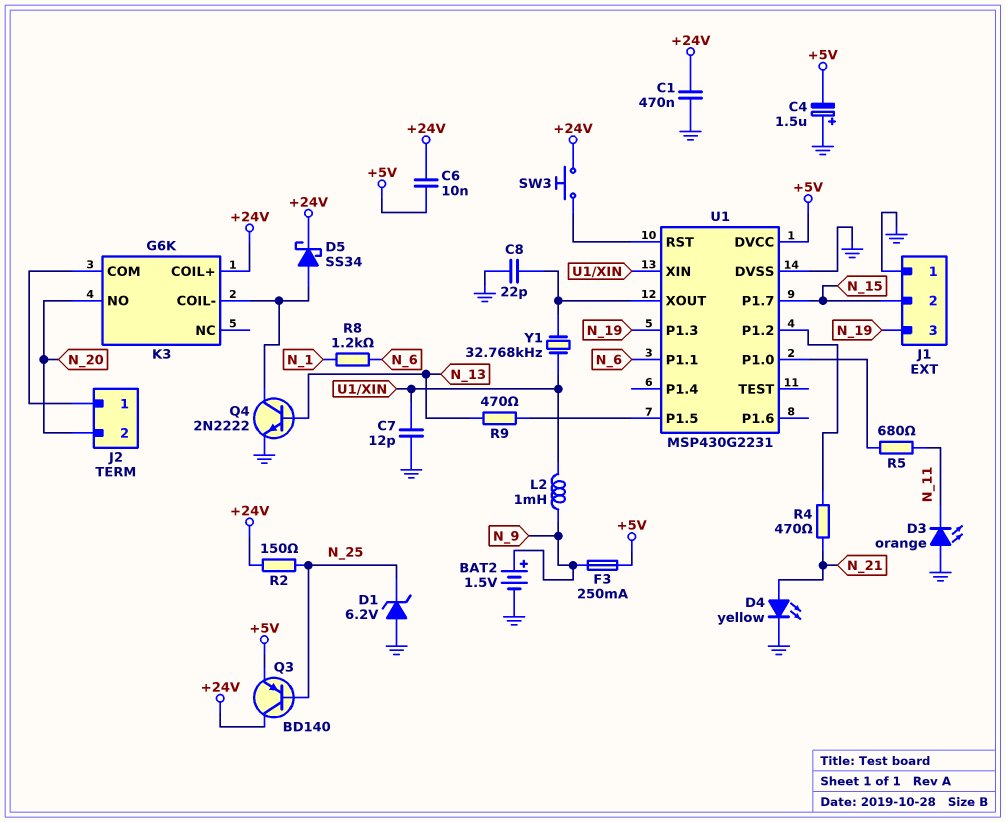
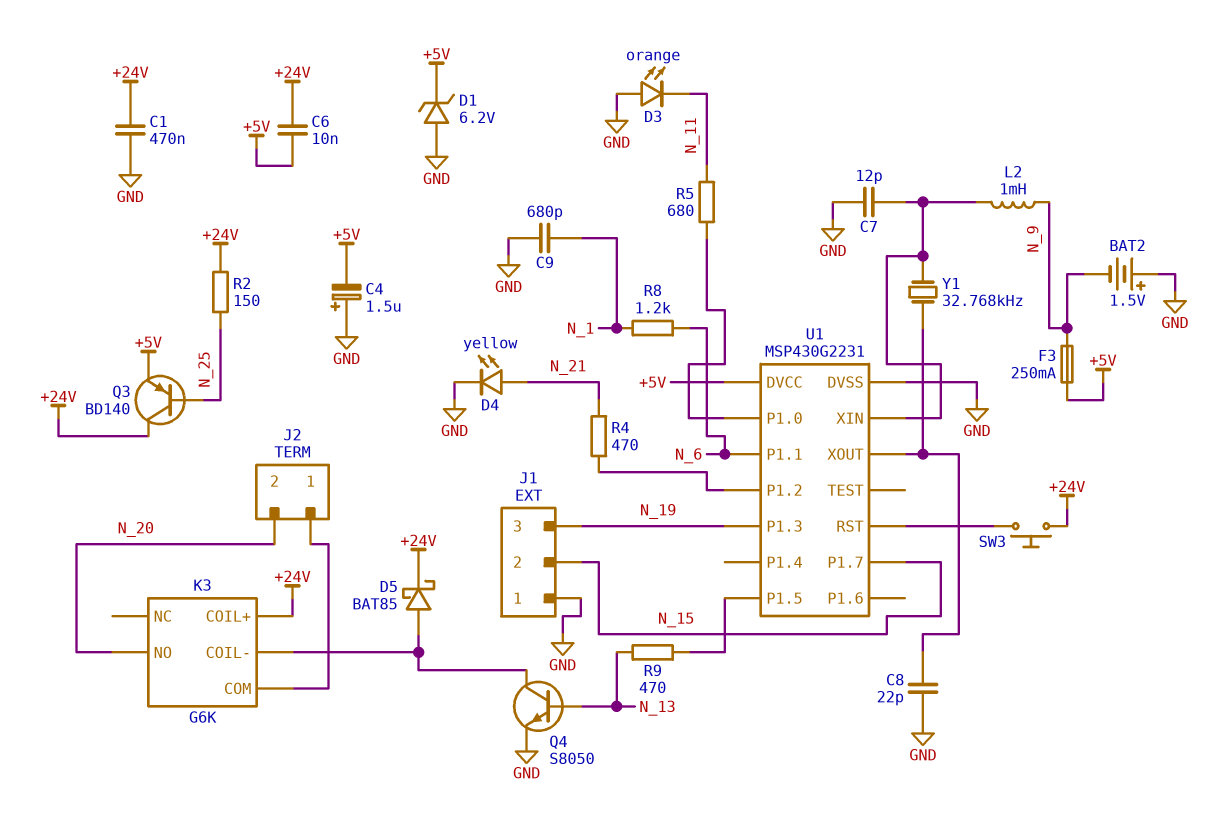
BAT2: 1.5V (plus N_9, minus GND) -> 1.5V (plus GND, minus N_9)
C9: none -> 680pF (GND, N_1)
D1: zener 6.2V (A GND, K N_25) -> zener 6.2V (A GND, K +5V)
D5: schottky SS34 (A K3/COIL-, K +24V) -> schottky BAT85 (A K3/COIL-, K +24V)
Q4: NPN 2N2222 (B N_13, C K3/COIL-, E GND) -> NPN S8050 (B N_13, C K3/COIL-, E GND)

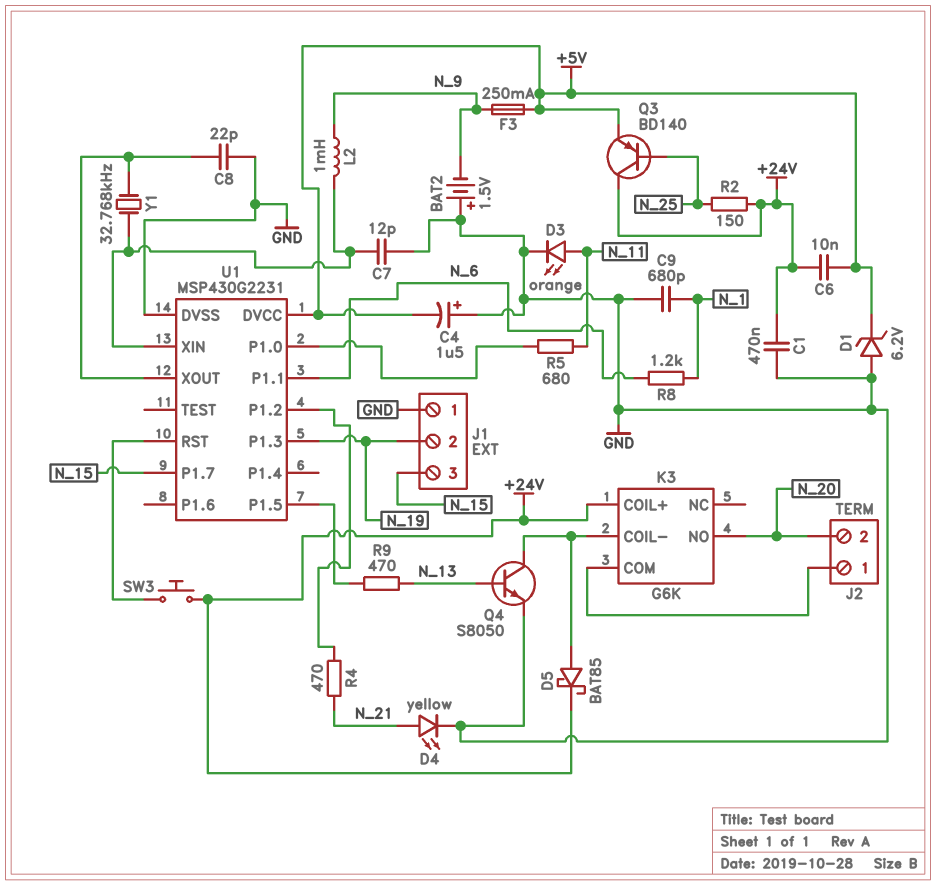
D3: LED orange (A GND, K N_11) -> LED orange (A N_11, K GND)
J1 pin 2: N_15 -> N_19
J1 pin 3: N_19 -> N_15

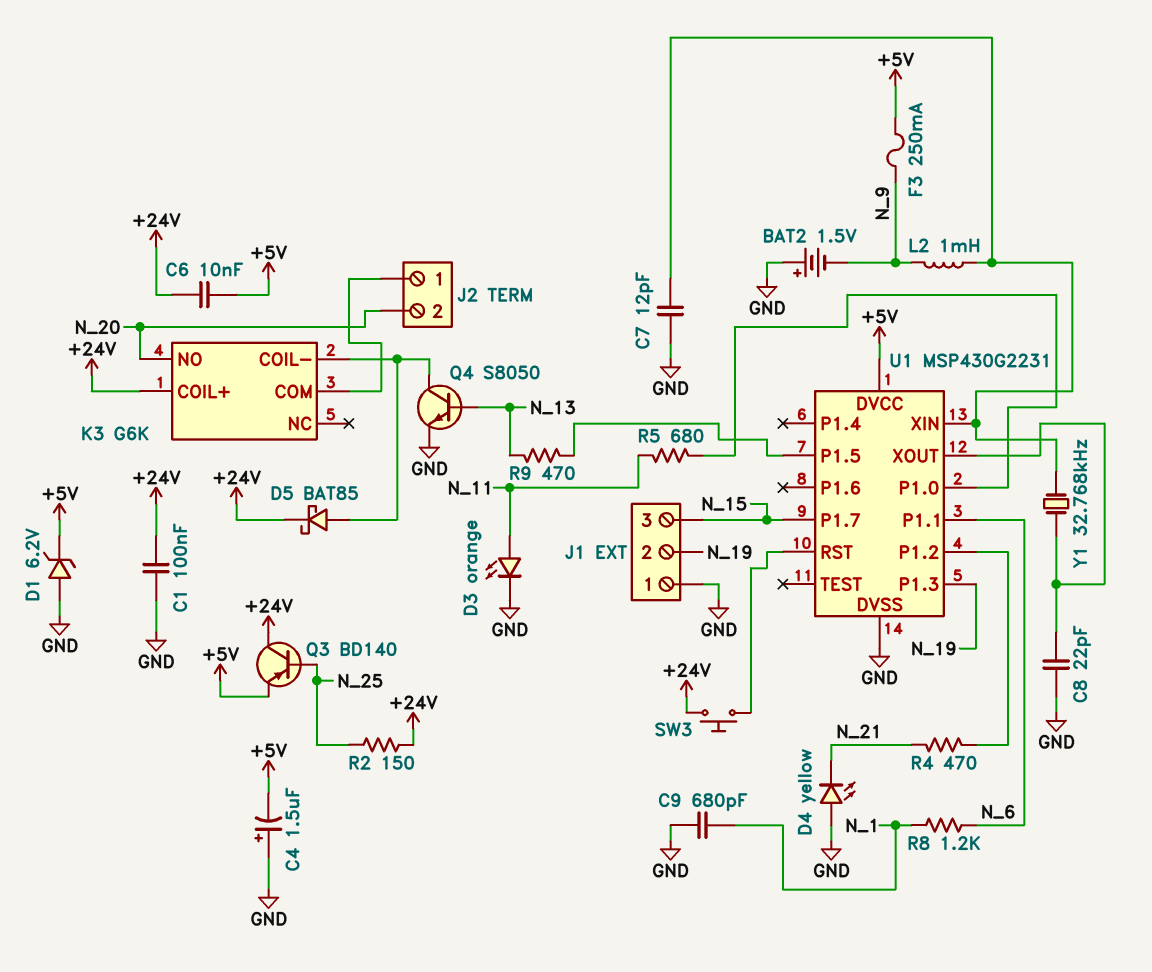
C1: 470nF (+24V, GND) -> 100nF (+24V, GND)
D4: LED yellow (A N_21, K GND) -> LED yellow (A GND, K N_21)

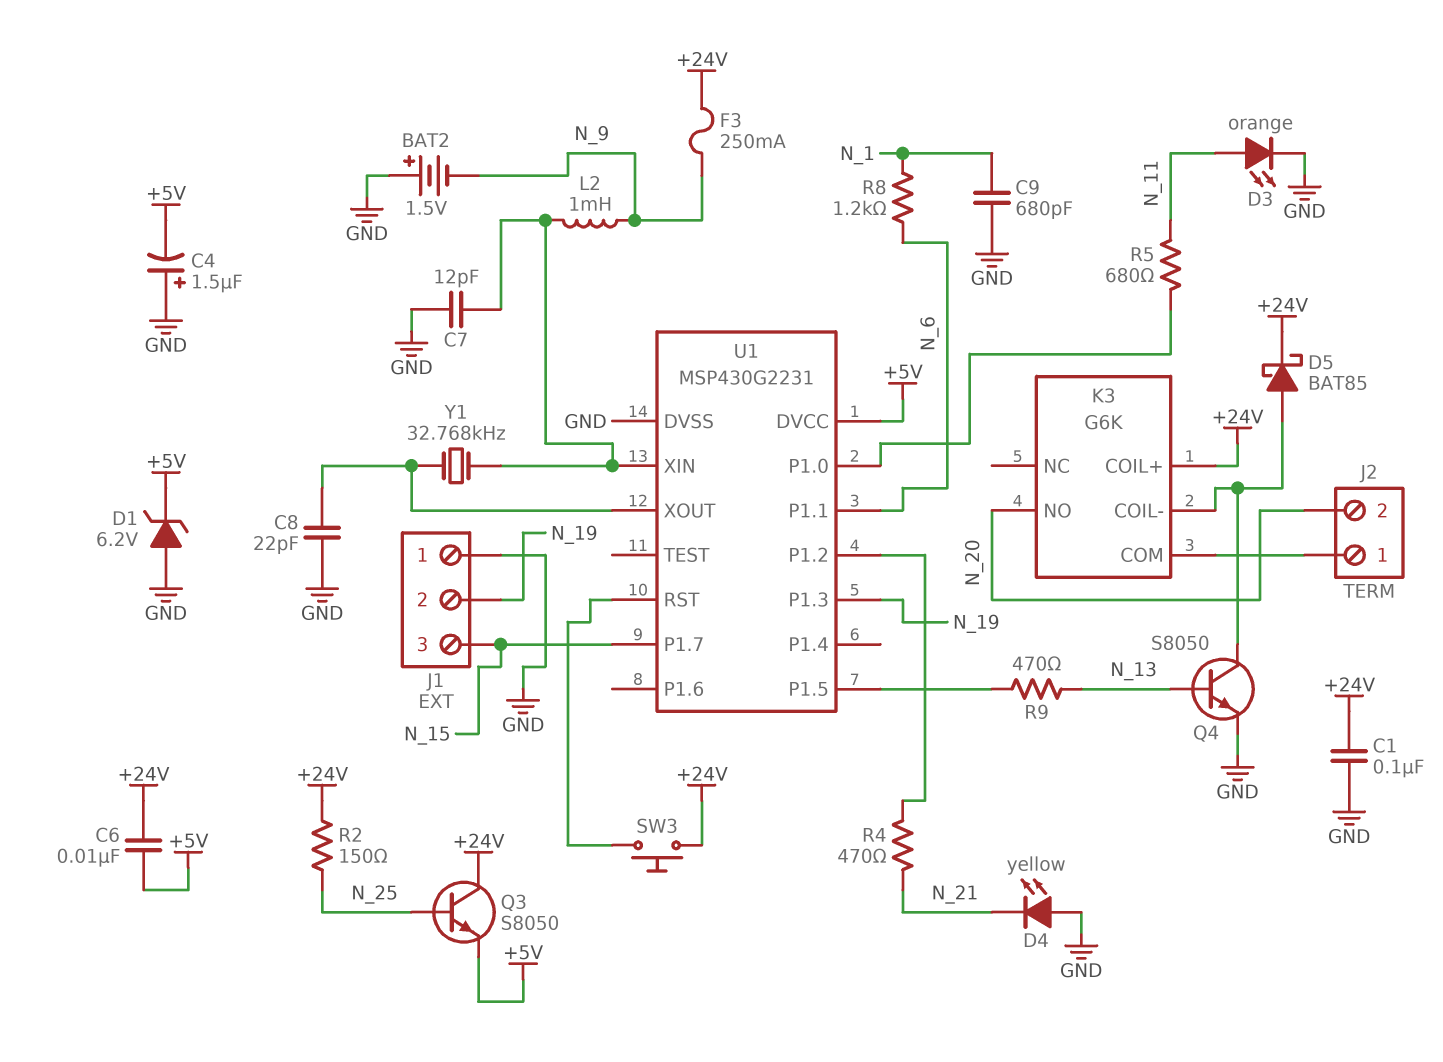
F3: 250mA (+5V, N_9) -> 250mA (+24V, N_9)
Q3: PNP BD140 (B N_25, C +24V, E +5V) -> NPN S8050 (B N_25, C +24V, E +5V)

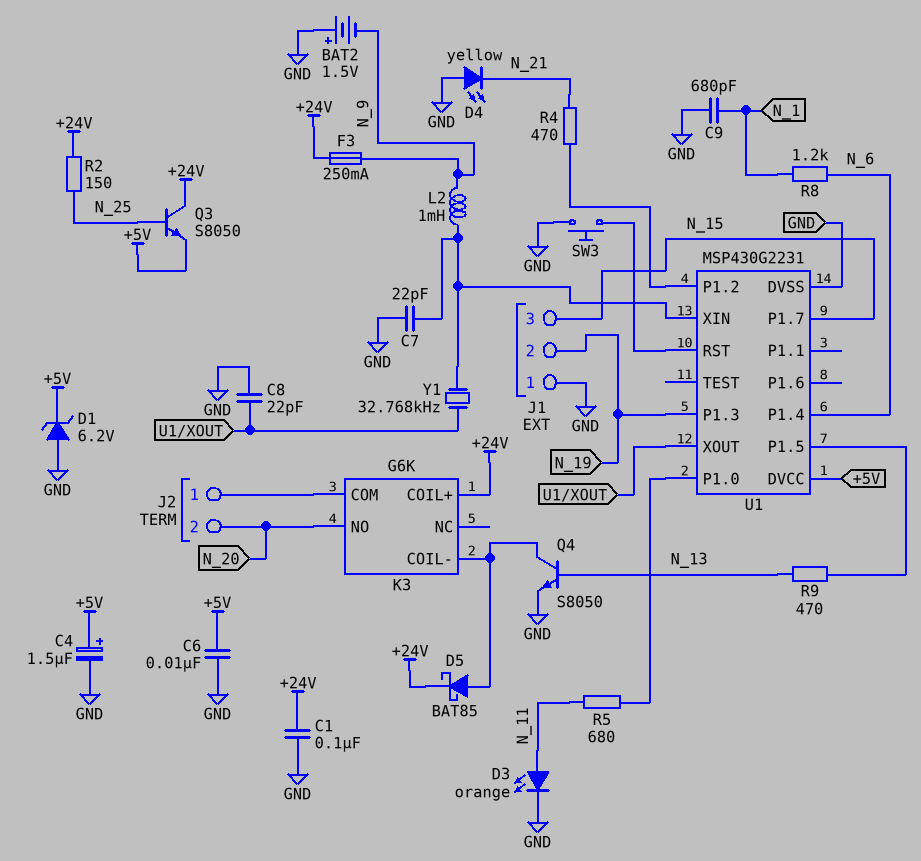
C4: 1.5uF (plus GND, minus +5V) -> 1.5uF (plus +5V, minus GND)
C6: 10nF (+5V, +24V) -> 10nF (+5V, GND)
C7: 12pF (GND, U1/XIN) -> 22pF (GND, U1/XIN)
SW3: button (+24V, U1/RST) -> button (GND, U1/RST)
U1 pin P1.1: N_6 -> none
U1 pin P1.4: none -> N_6

